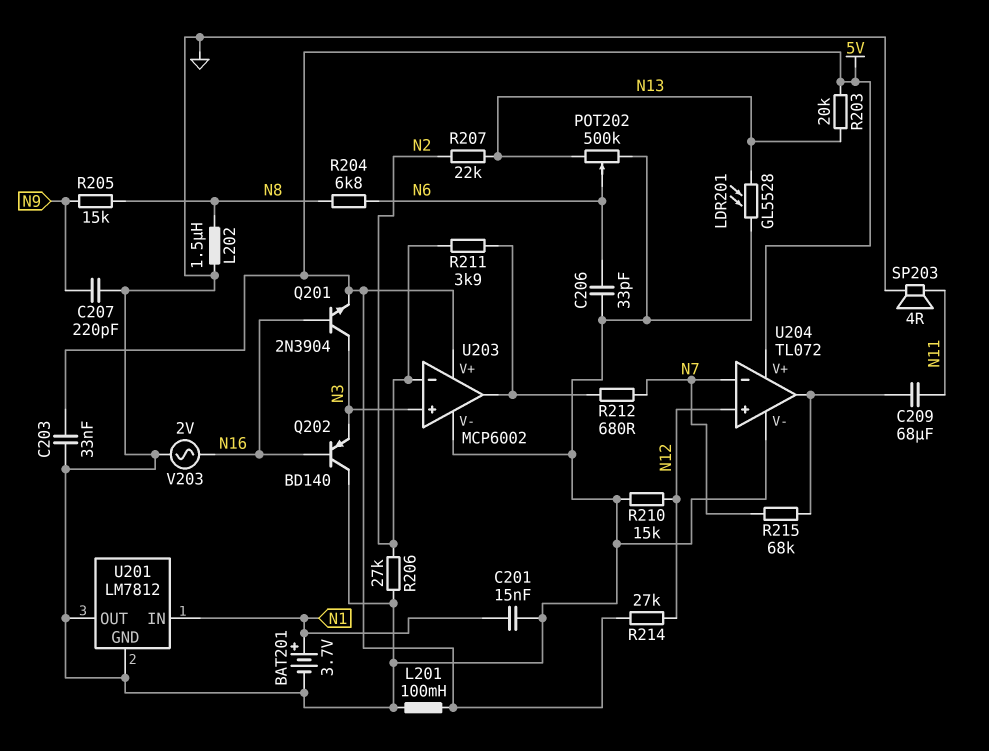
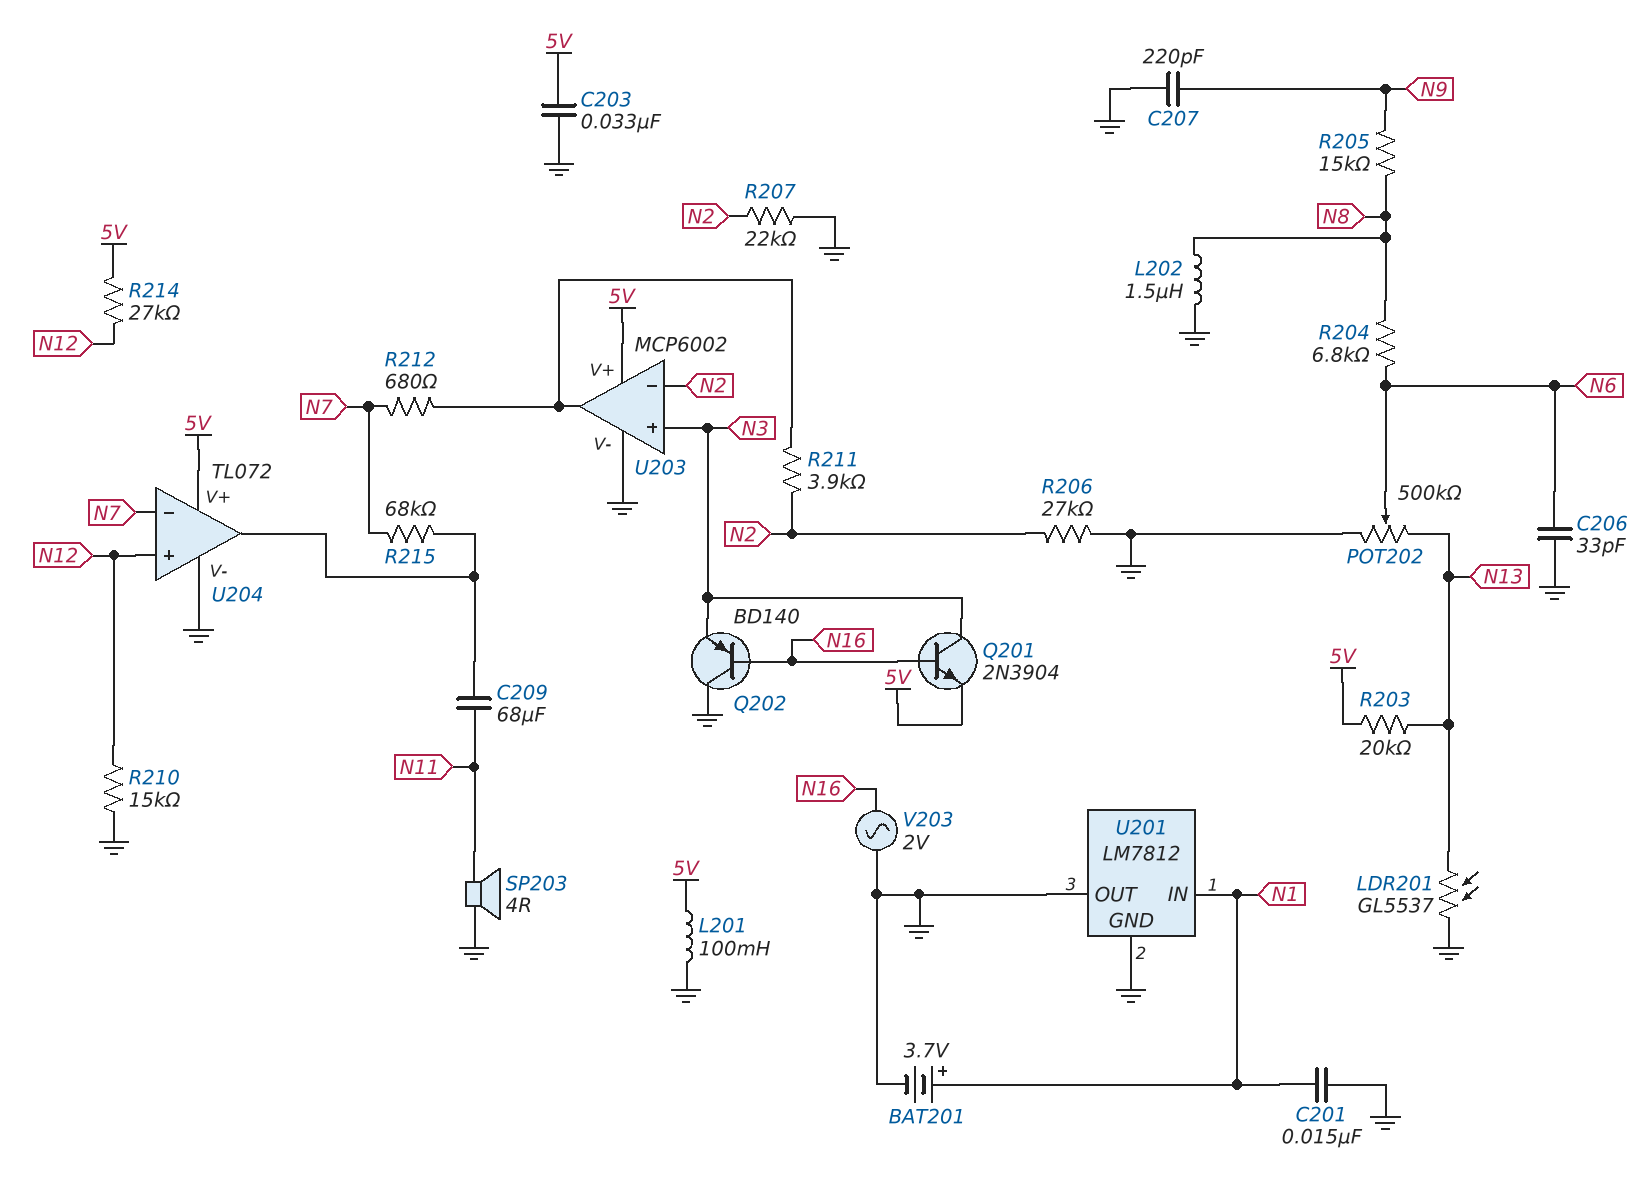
LDR201: GL5528 (GND, N13) -> GL5537 (GND, N13)
R207: 22k (N2, N13) -> 22k (GND, N2)

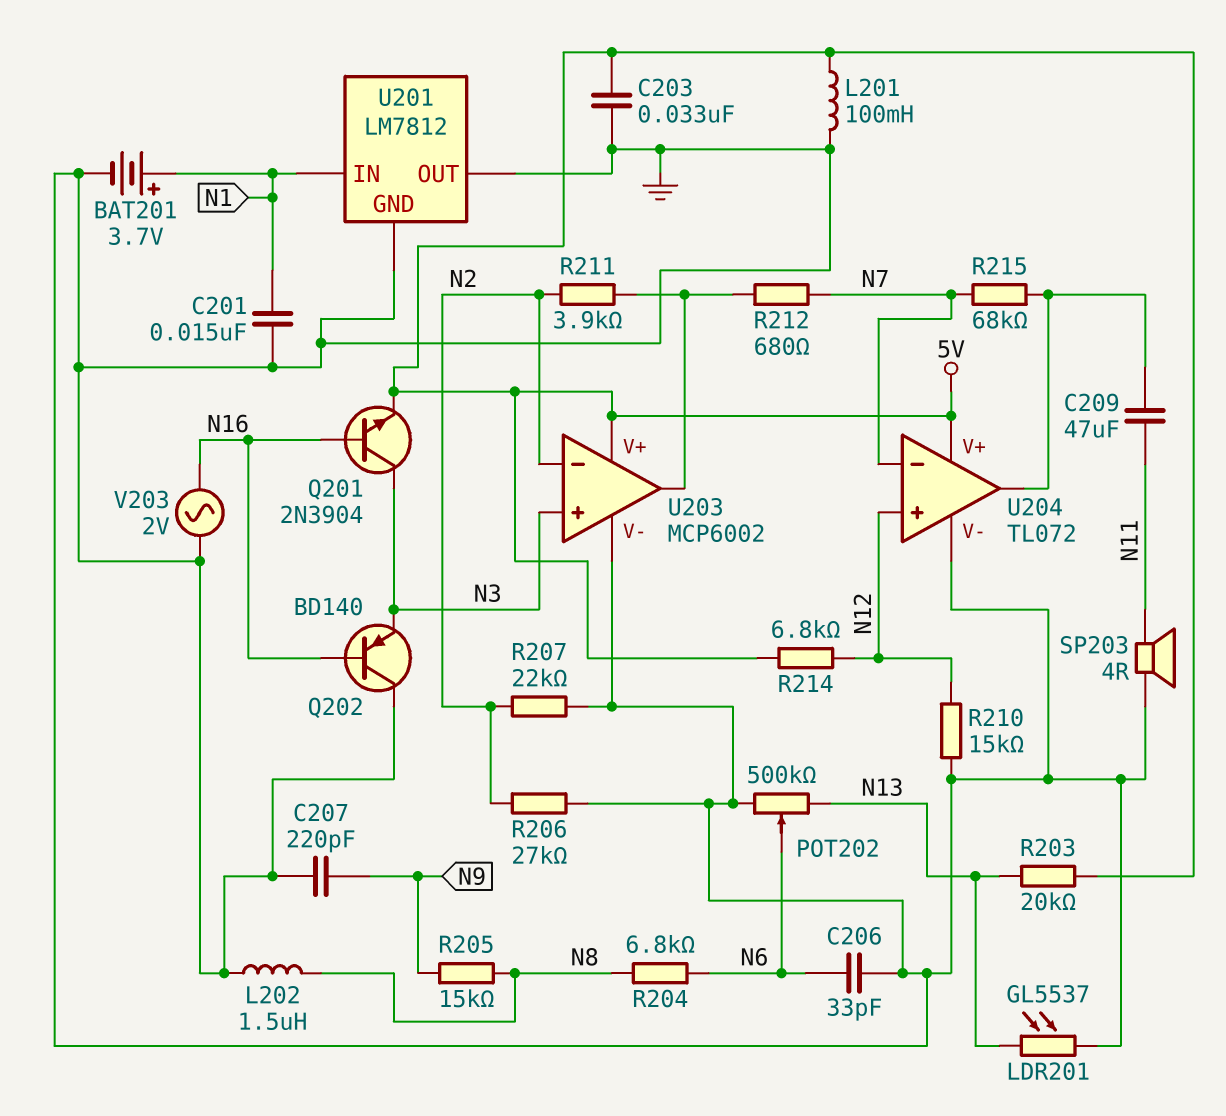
C209: 68uF (N11, U204/out) -> 47uF (N11, U204/out)
R214: 27k (5V, N12) -> 6.8k (5V, N12)

